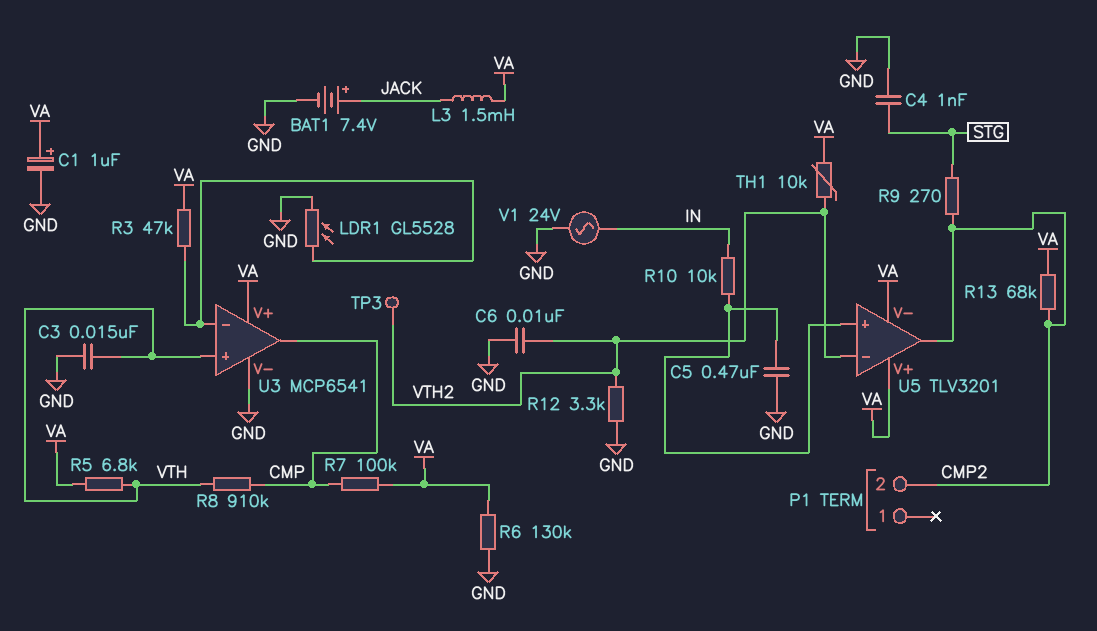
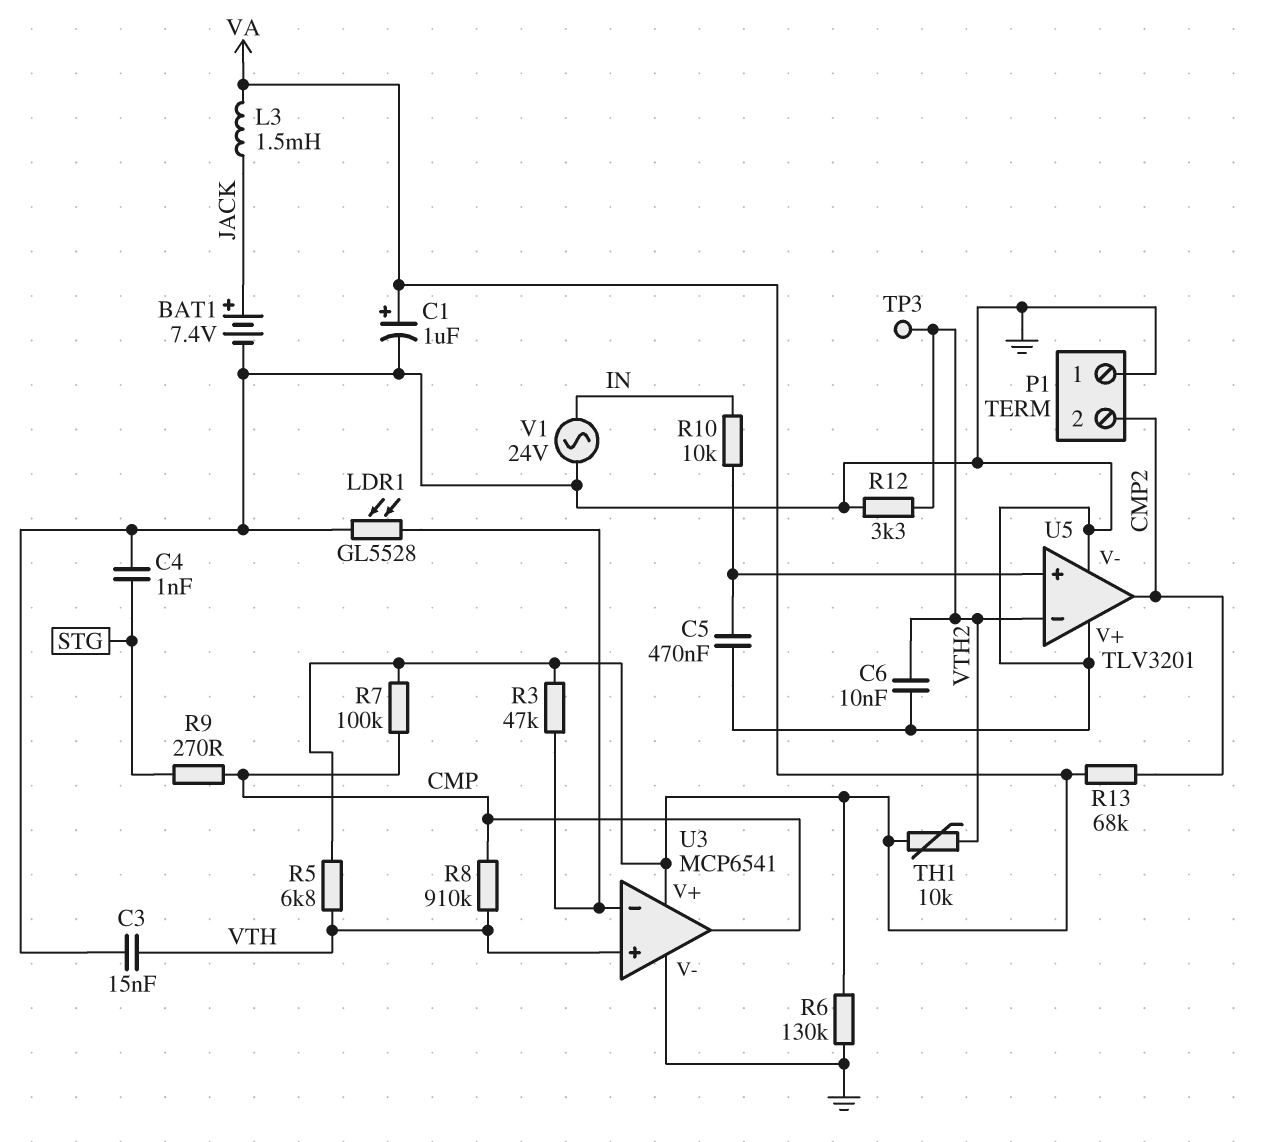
P1 pin 1: none -> GND
R9: 270 (CMP2, STG) -> 270 (CMP, STG)
U5 pin V+: VA -> GND
U5 pin V-: VA -> GND

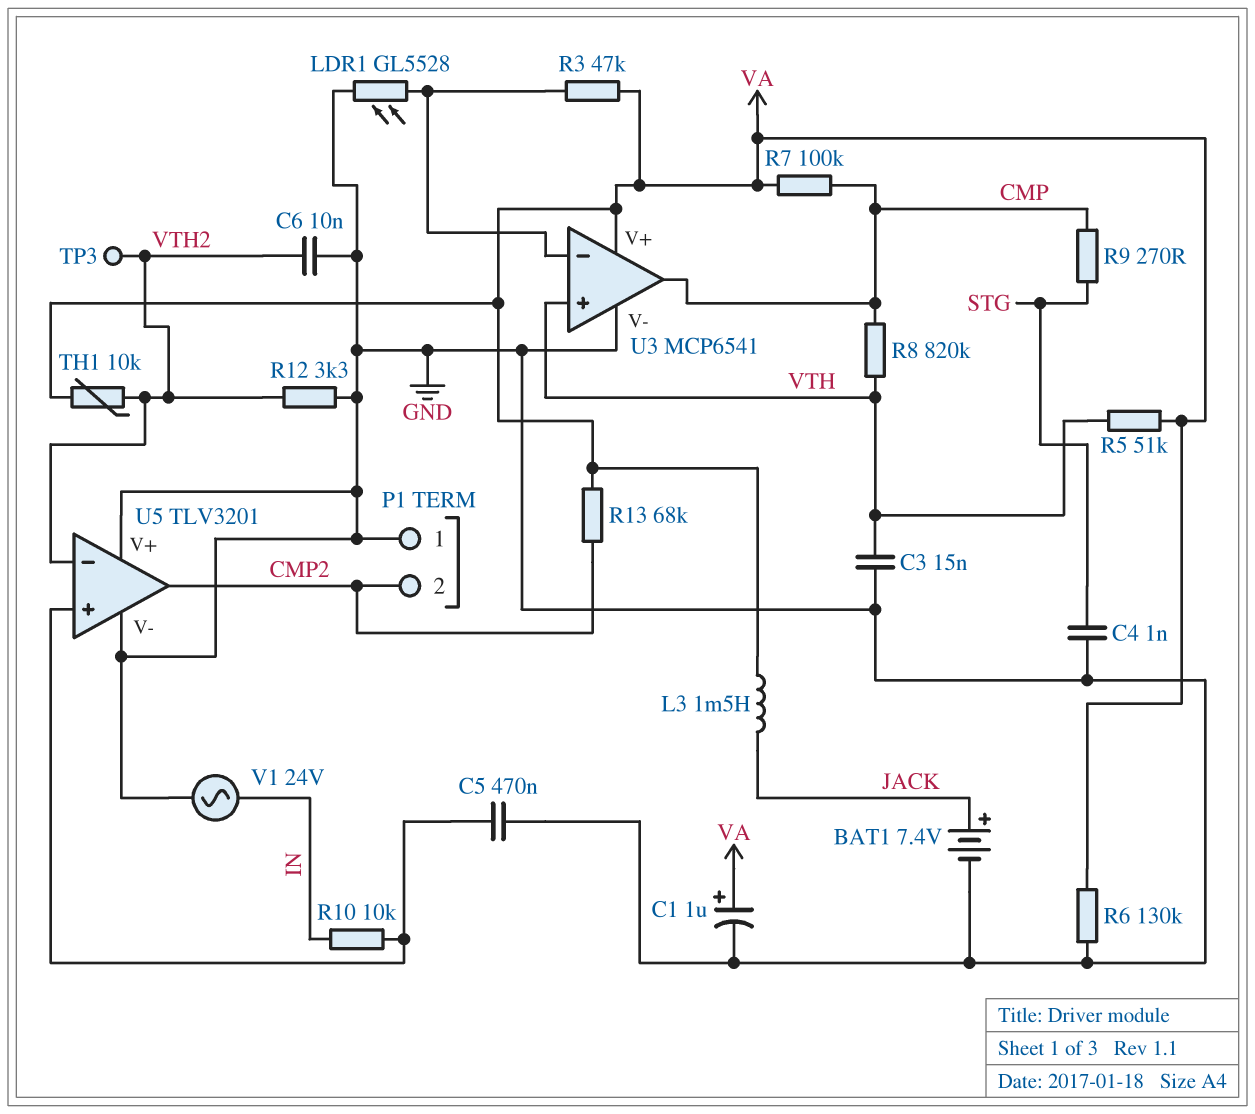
R5: 6.8k (VA, VTH) -> 51k (VA, VTH)
R8: 910k (CMP, VTH) -> 820k (CMP, VTH)

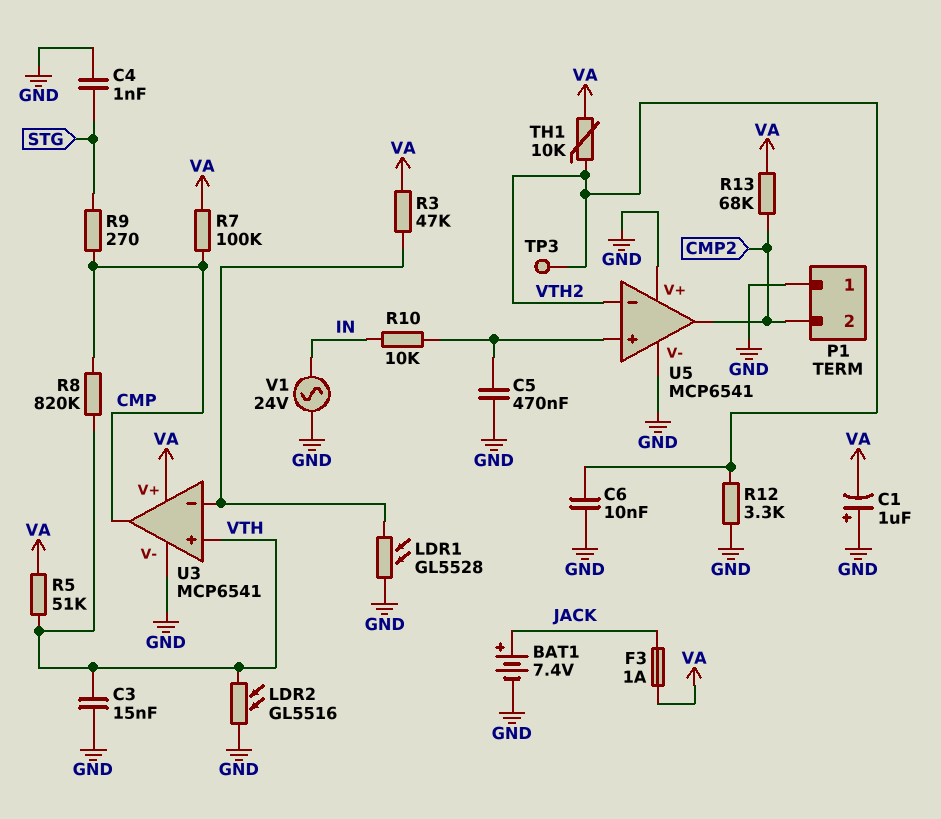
C1: 1uF (plus VA, minus GND) -> 1uF (plus GND, minus VA)
F3: none -> 1A (JACK, VA)
L3: 1.5mH (JACK, VA) -> none
LDR2: none -> GL5516 (GND, VTH)
R6: 130k (GND, VA) -> none
U5: TLV3201 -> MCP6541

